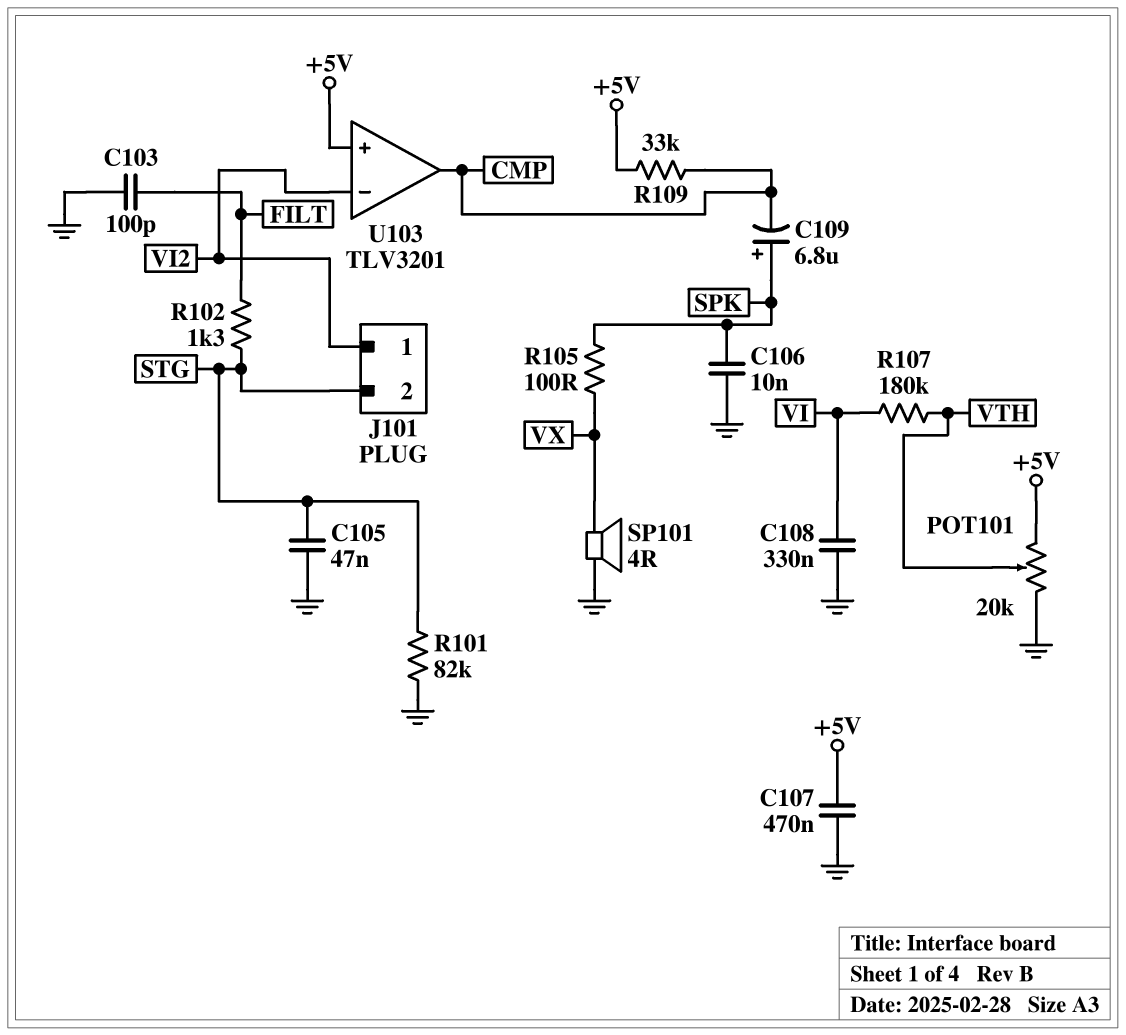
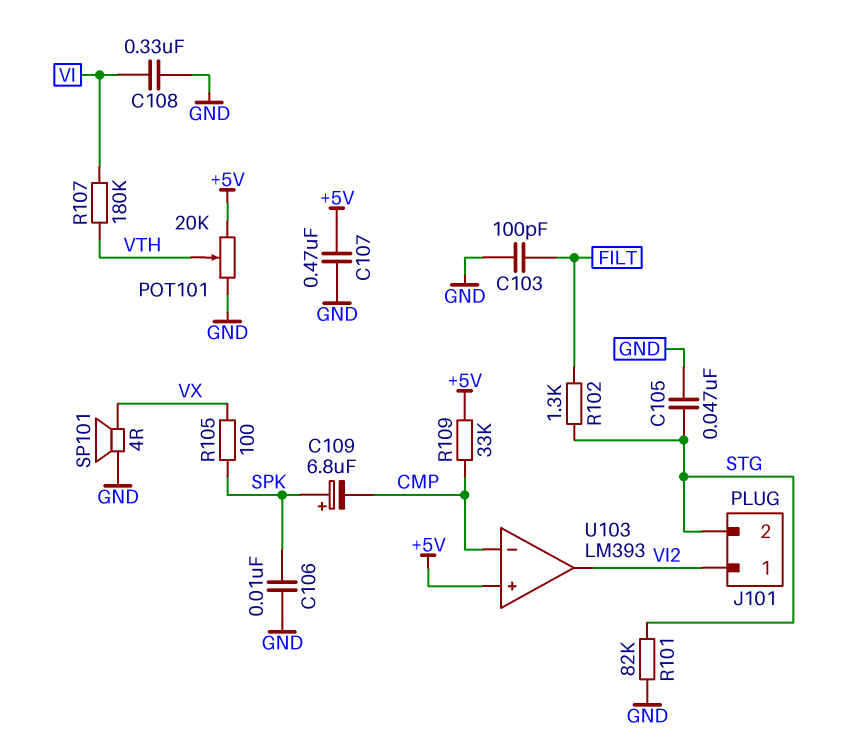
U103: TLV3201 -> LM393
U103 pin in-: VI2 -> CMP
U103 pin out: CMP -> VI2

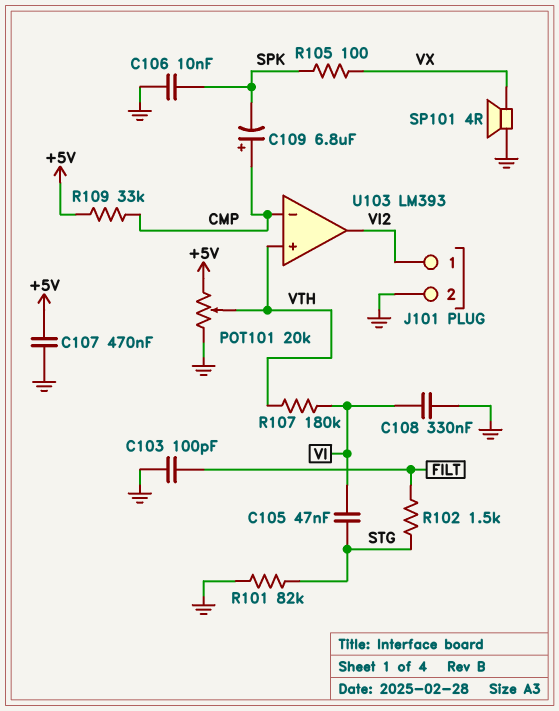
C105: 47nF (GND, STG) -> 47nF (STG, VI)
C109: 6.8uF (plus SPK, minus CMP) -> 6.8uF (plus CMP, minus SPK)
J101 pin 2: STG -> GND
R102: 1.3k (FILT, STG) -> 1.5k (FILT, STG)
U103 pin in+: +5V -> VTH

